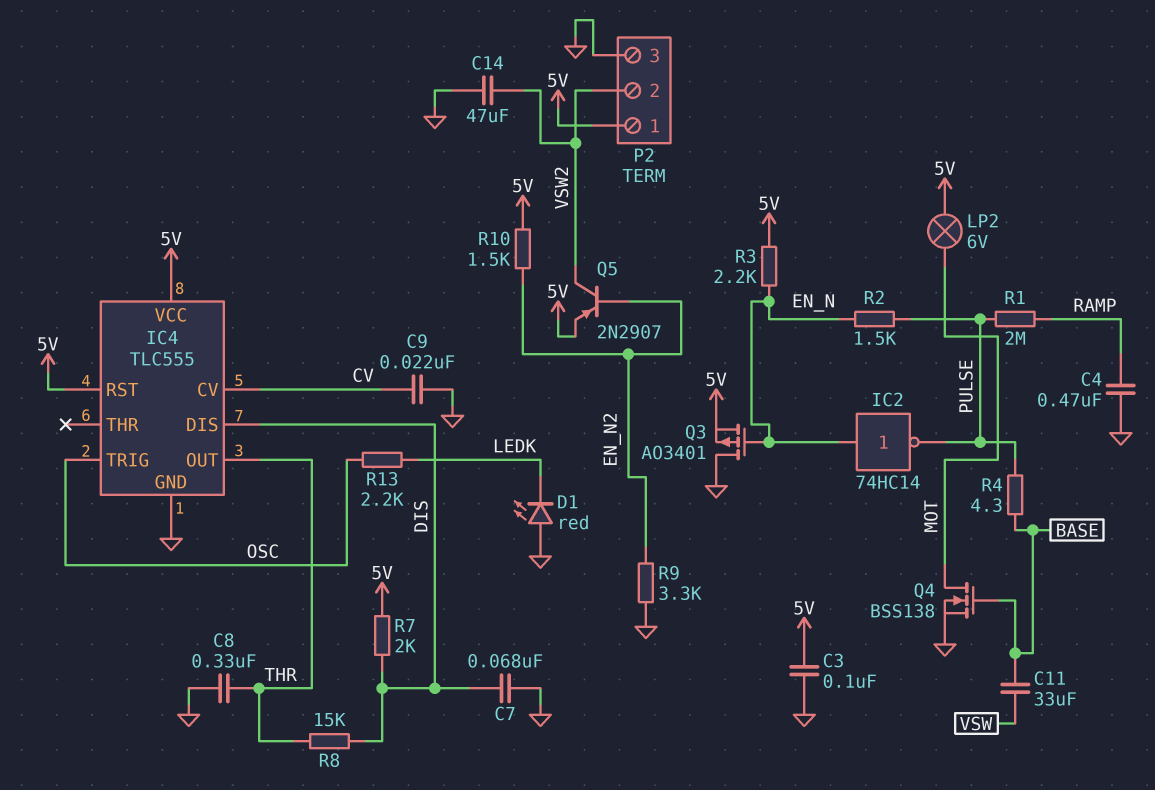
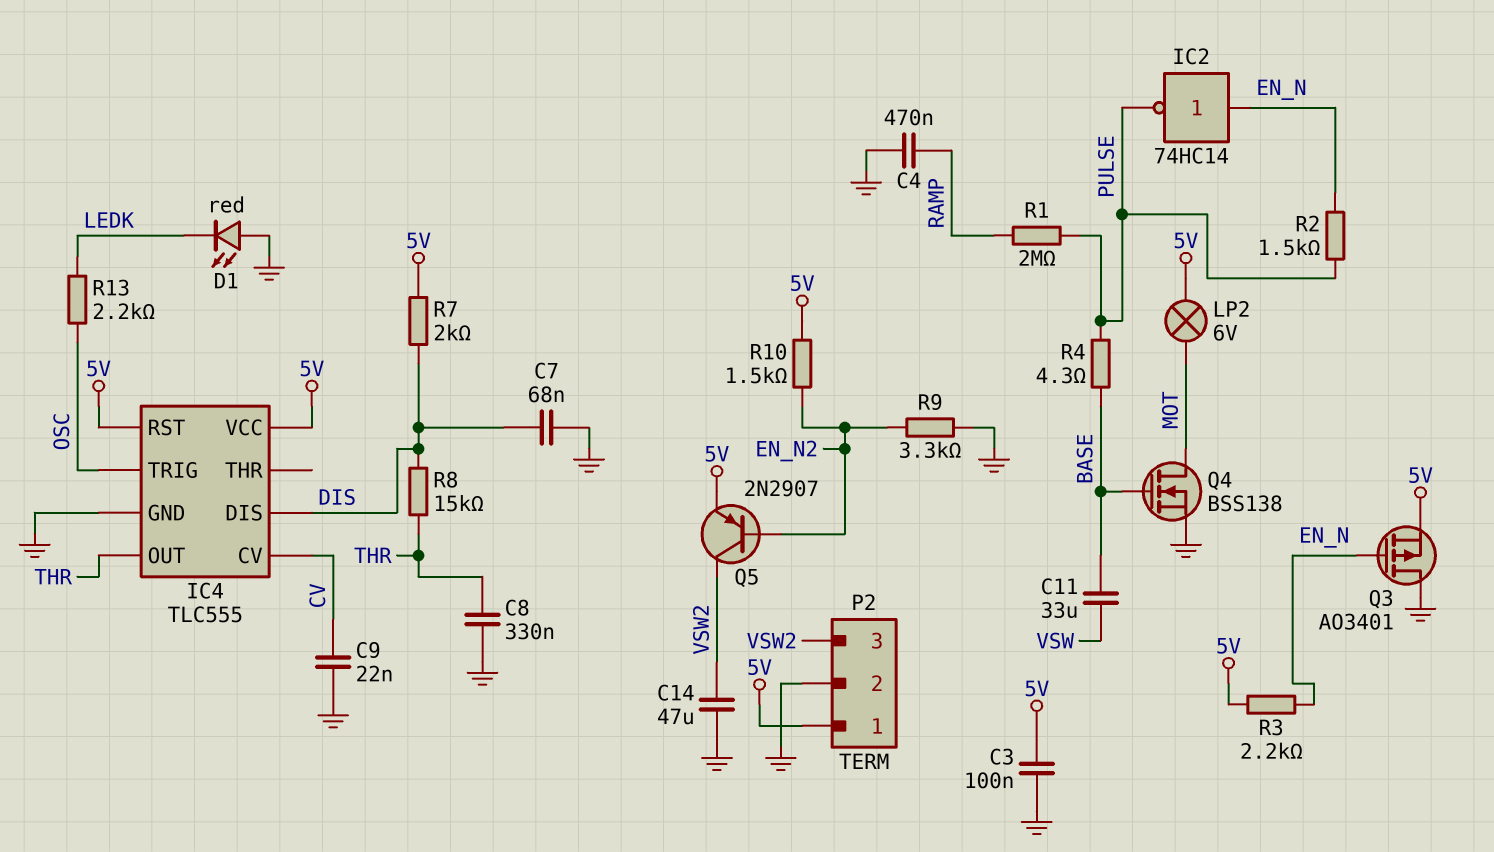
P2 pin 2: VSW2 -> GND
P2 pin 3: GND -> VSW2

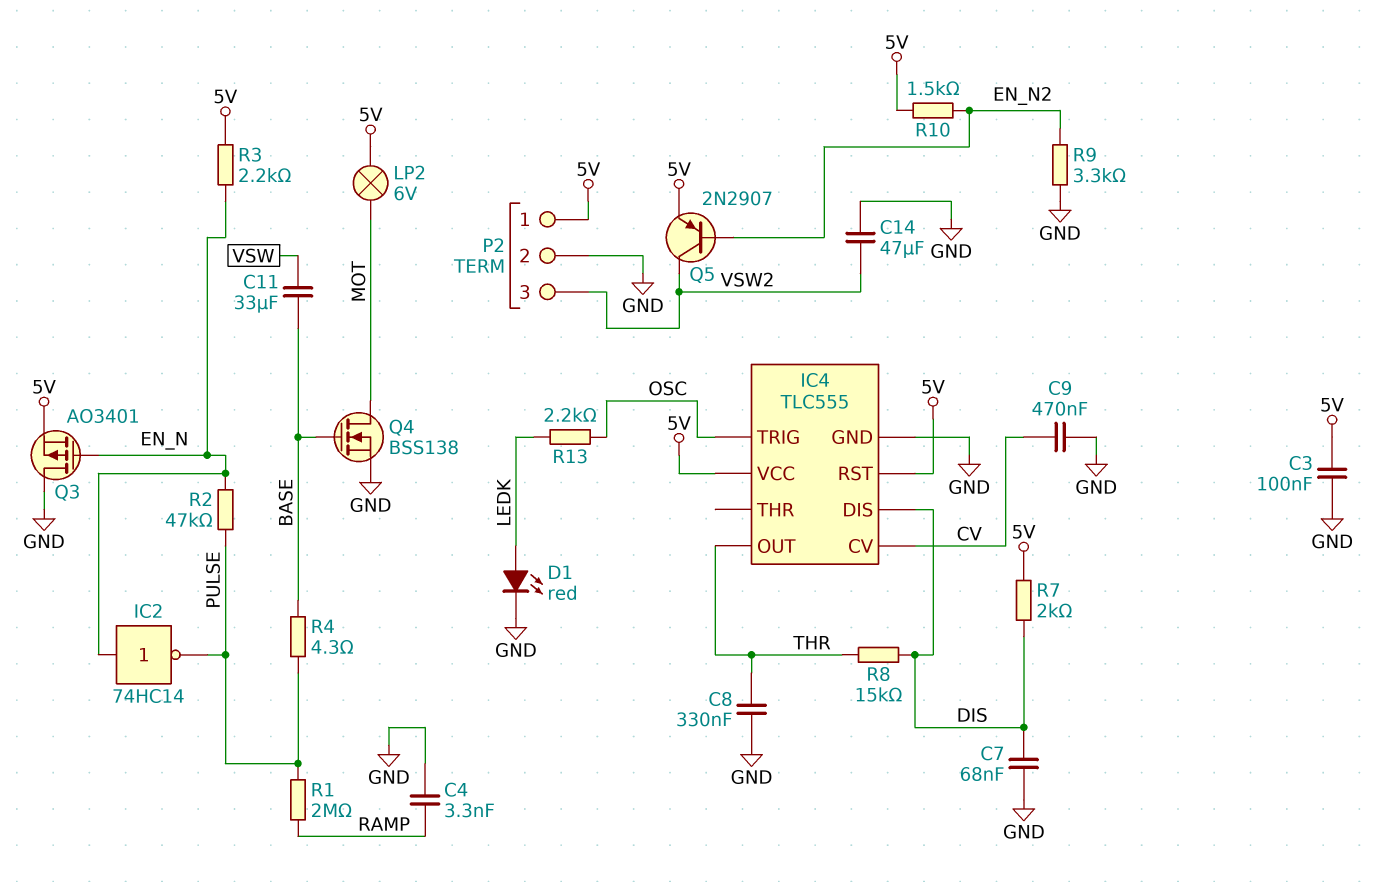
C4: 470nF (GND, RAMP) -> 3.3nF (GND, RAMP)
C9: 22nF (CV, GND) -> 470nF (CV, GND)
D1: LED red (A GND, K LEDK) -> LED red (A LEDK, K GND)
R2: 1.5k (EN_N, PULSE) -> 47k (EN_N, PULSE)

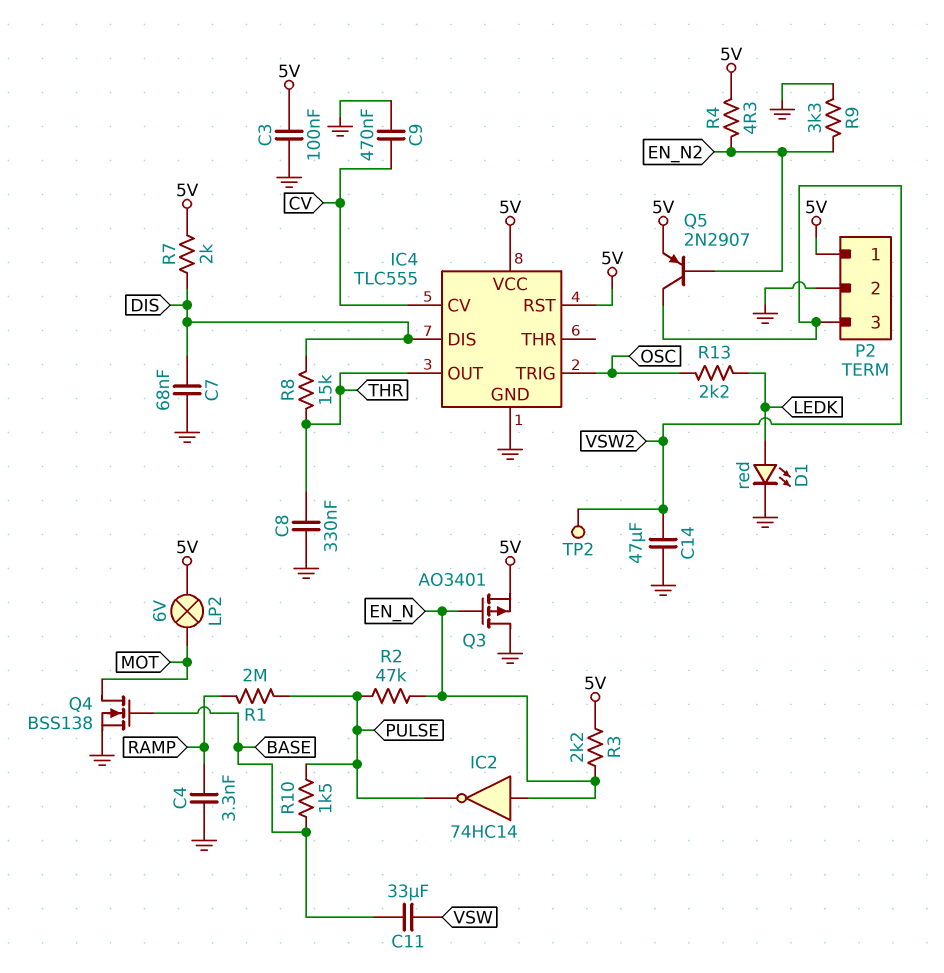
R4: 4.3 (BASE, PULSE) -> 4.3 (5V, EN_N2)
R10: 1.5k (5V, EN_N2) -> 1.5k (BASE, PULSE)
TP2: none -> test point (VSW2)

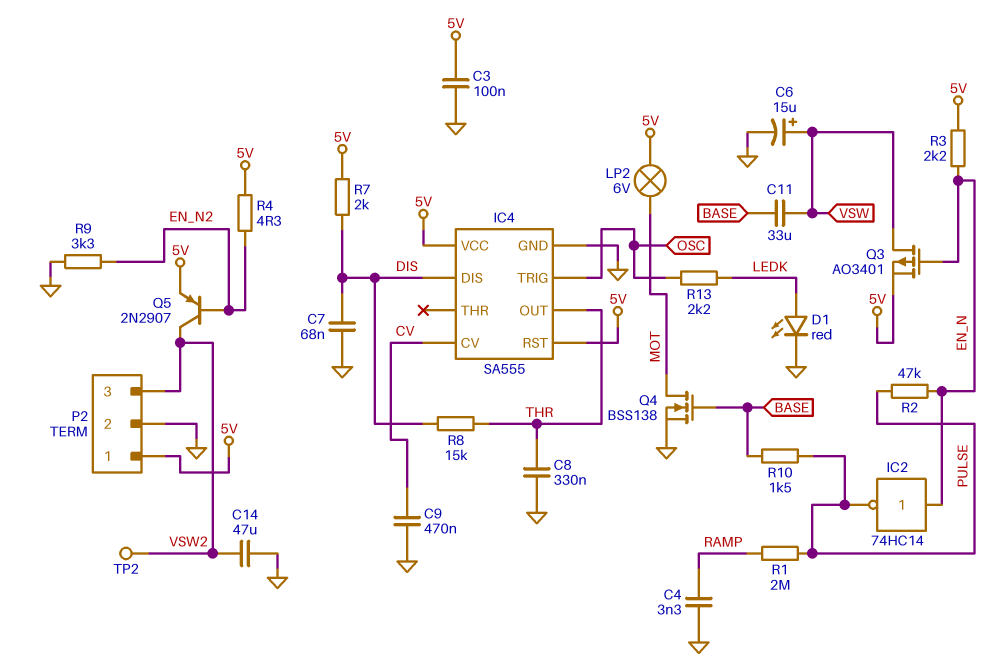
C6: none -> 15uF (plus VSW, minus GND)
IC4: TLC555 -> SA555
Q3: PMOS AO3401 (G EN_N, D GND, S 5V) -> PMOS AO3401 (G EN_N, D VSW, S 5V)

